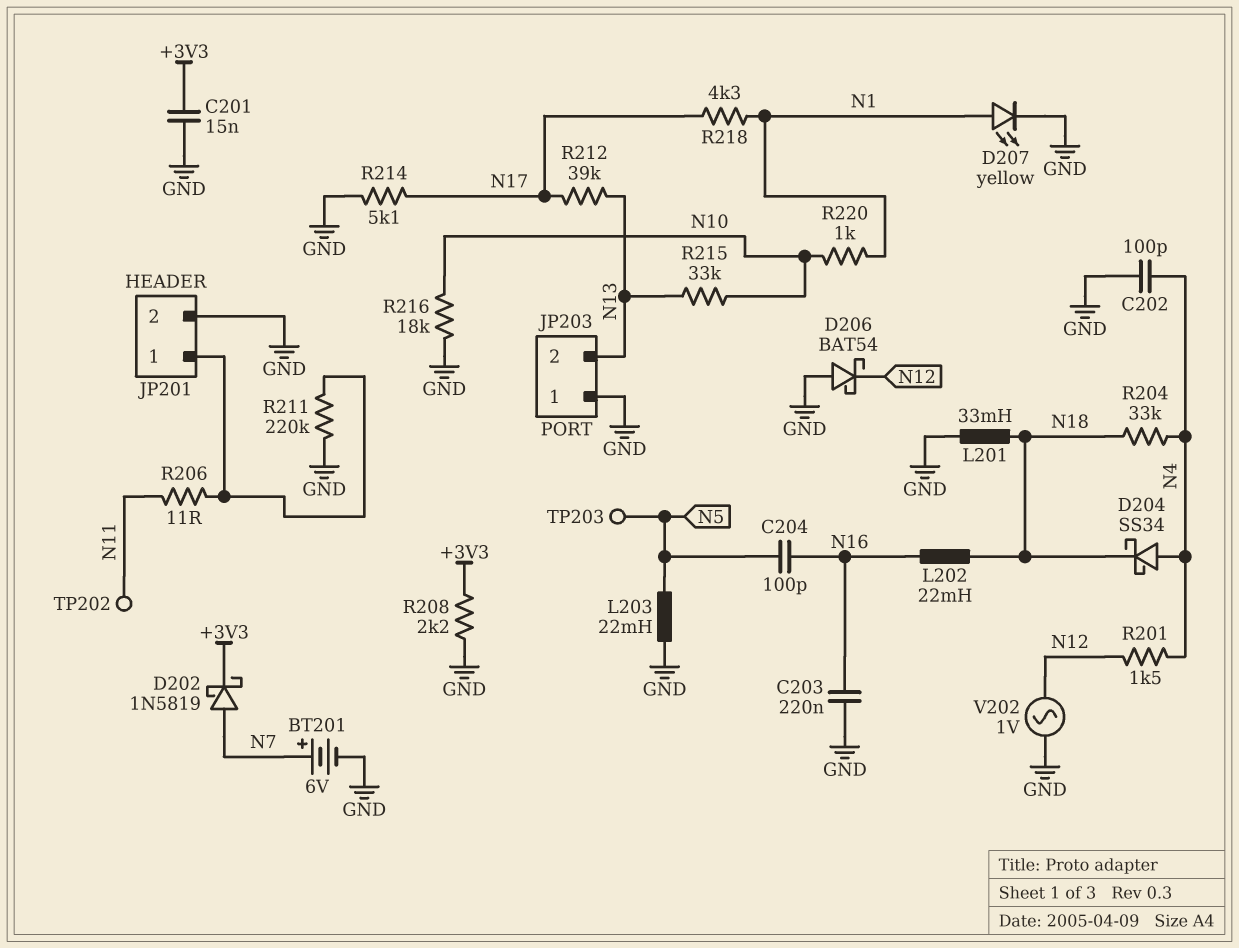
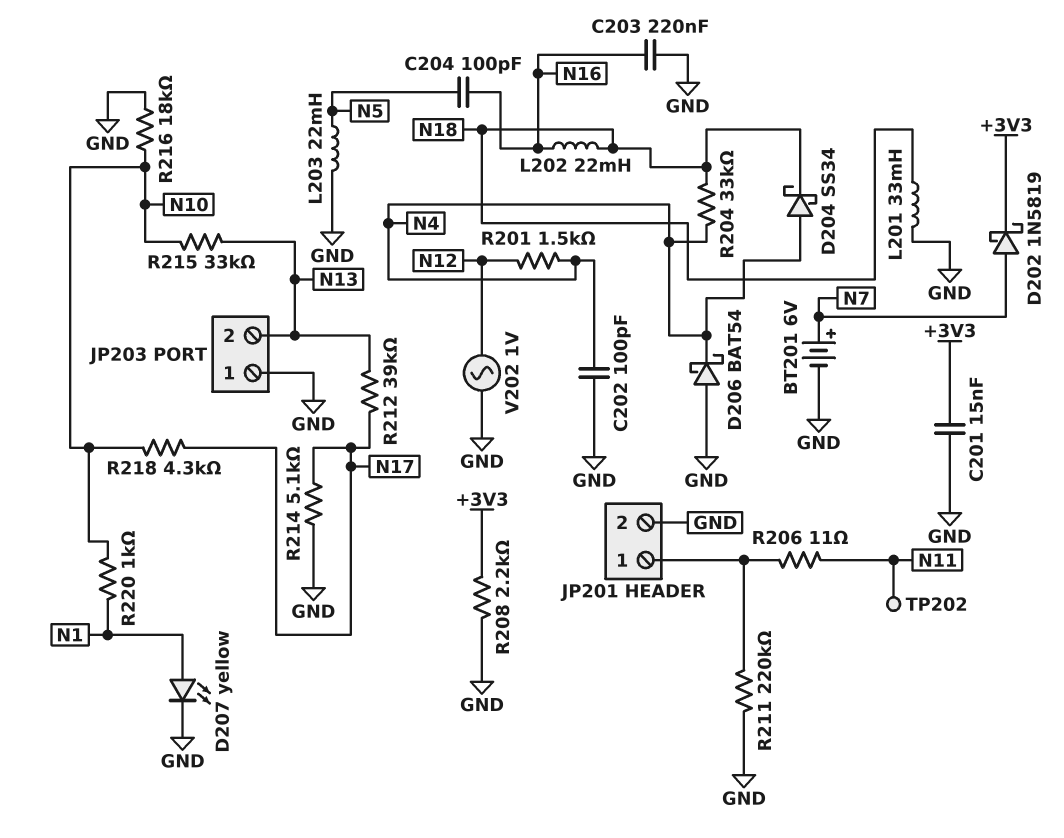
D206: schottky BAT54 (A GND, K N12) -> schottky BAT54 (A GND, K N4)
R218: 4.3k (N1, N17) -> 4.3k (N10, N17)
TP203: test point (N5) -> none

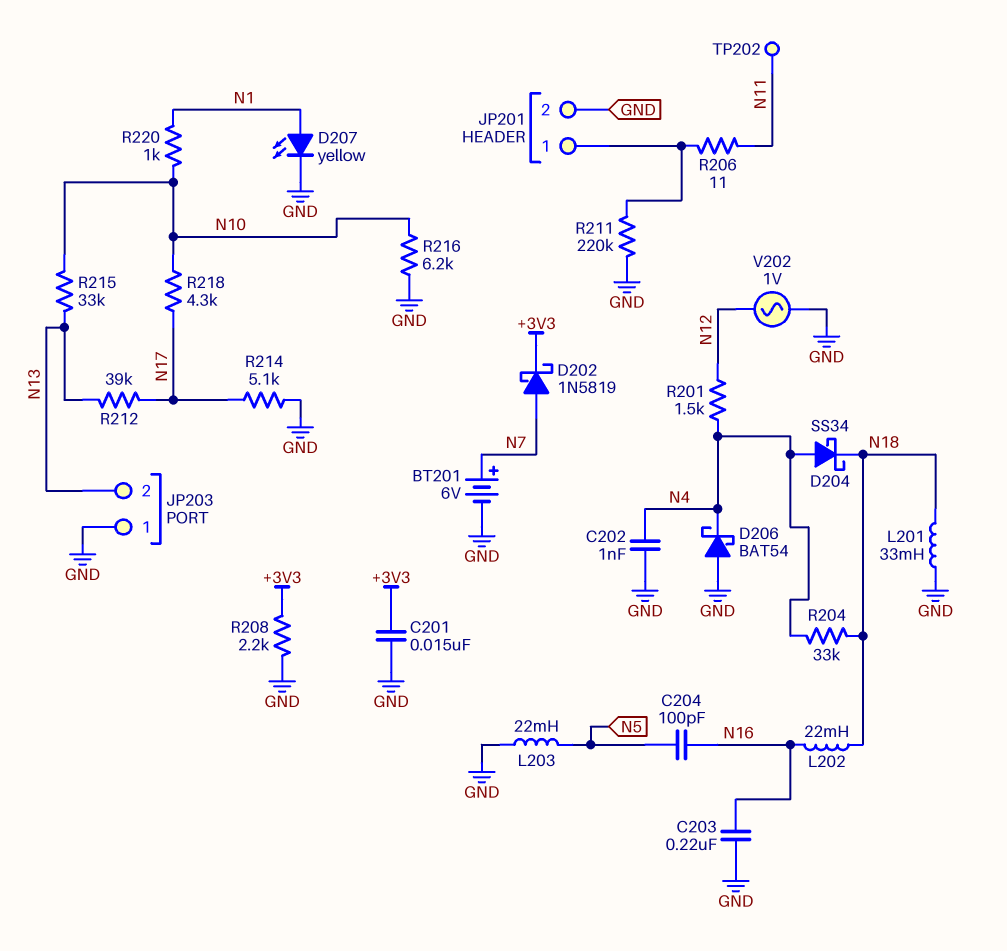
C202: 100pF (GND, N4) -> 1nF (GND, N4)
R216: 18k (GND, N10) -> 6.2k (GND, N10)

